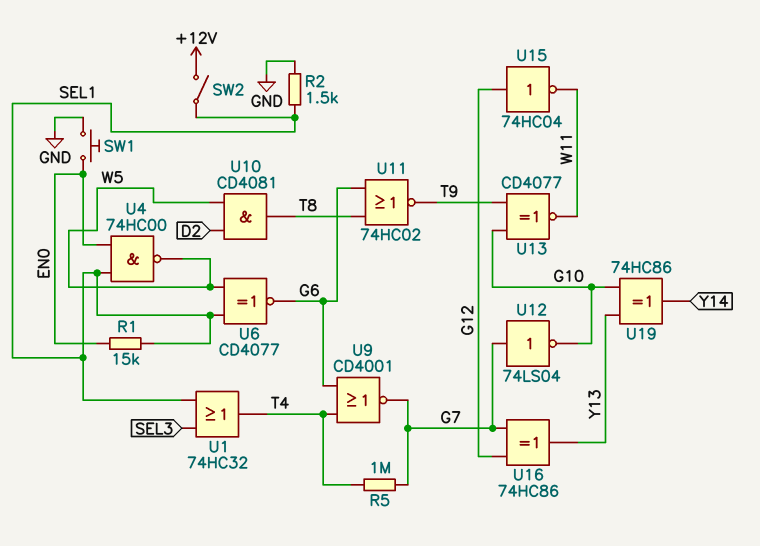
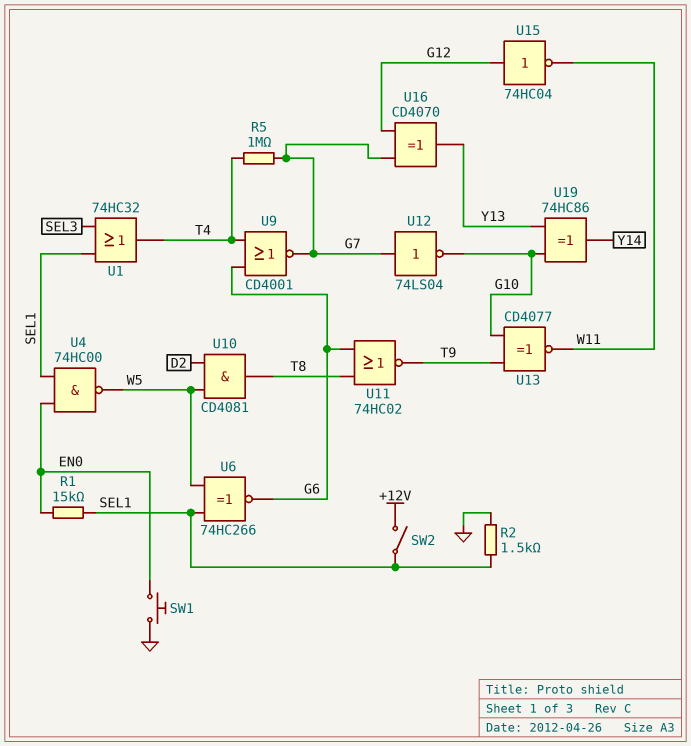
U6: XNOR CD4077 (in SEL1, in W5, out G6) -> XNOR 74HC266 (in SEL1, in W5, out G6)
U16: XOR 74HC86 (in G7, in G12, out Y13) -> XOR CD4070 (in G7, in G12, out Y13)

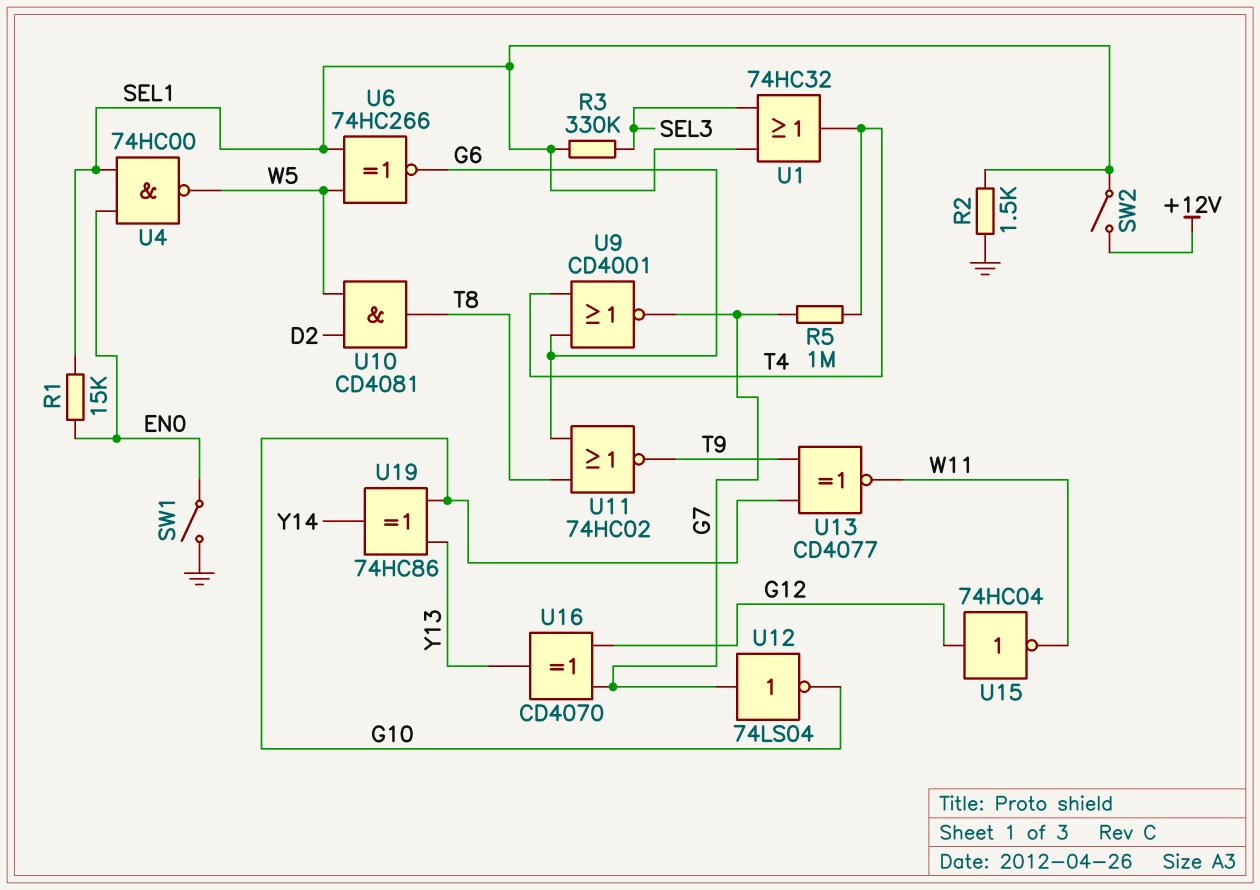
R3: none -> 330k (SEL1, SEL3)
SW1: button (EN0, GND) -> switch (EN0, GND)

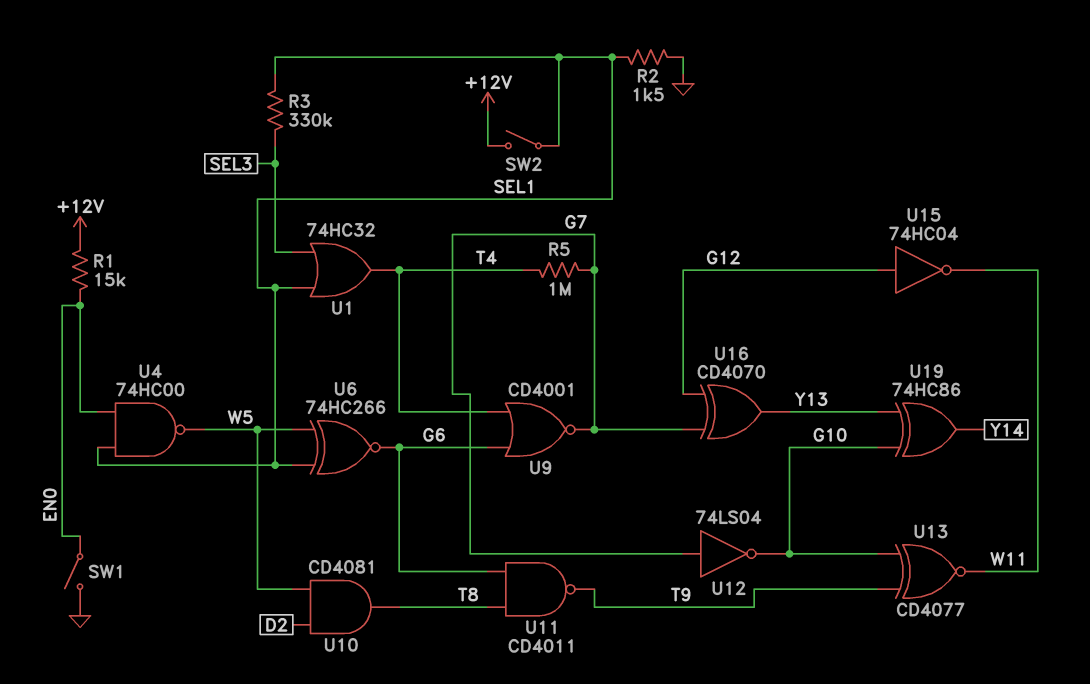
R1: 15k (EN0, SEL1) -> 15k (+12V, EN0)
U11: NOR 74HC02 (in G6, in T8, out T9) -> NAND CD4011 (in G6, in T8, out T9)

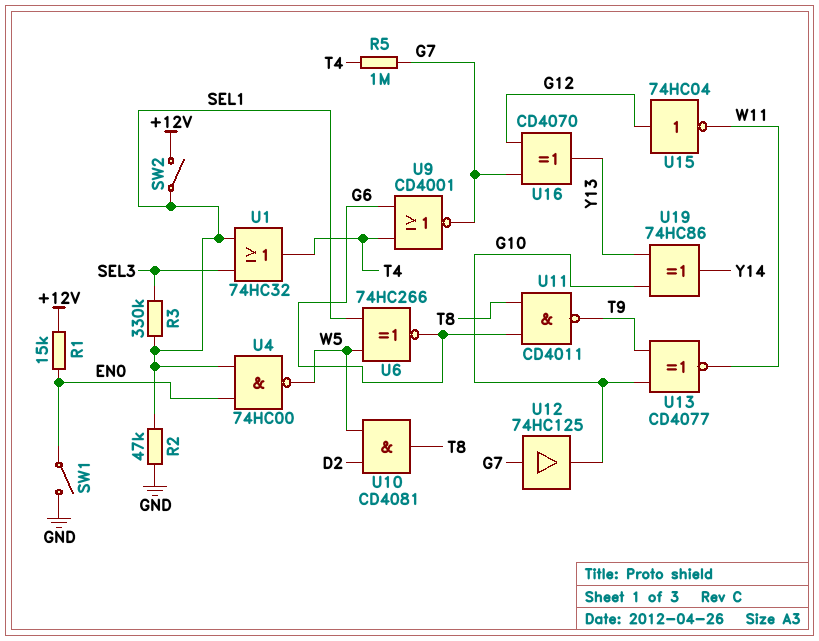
R2: 1.5k (GND, SEL1) -> 47k (GND, SEL1)
U12: NOT 74LS04 (in G7, out G10) -> buffer 74HC125 (in G7, out G10)

